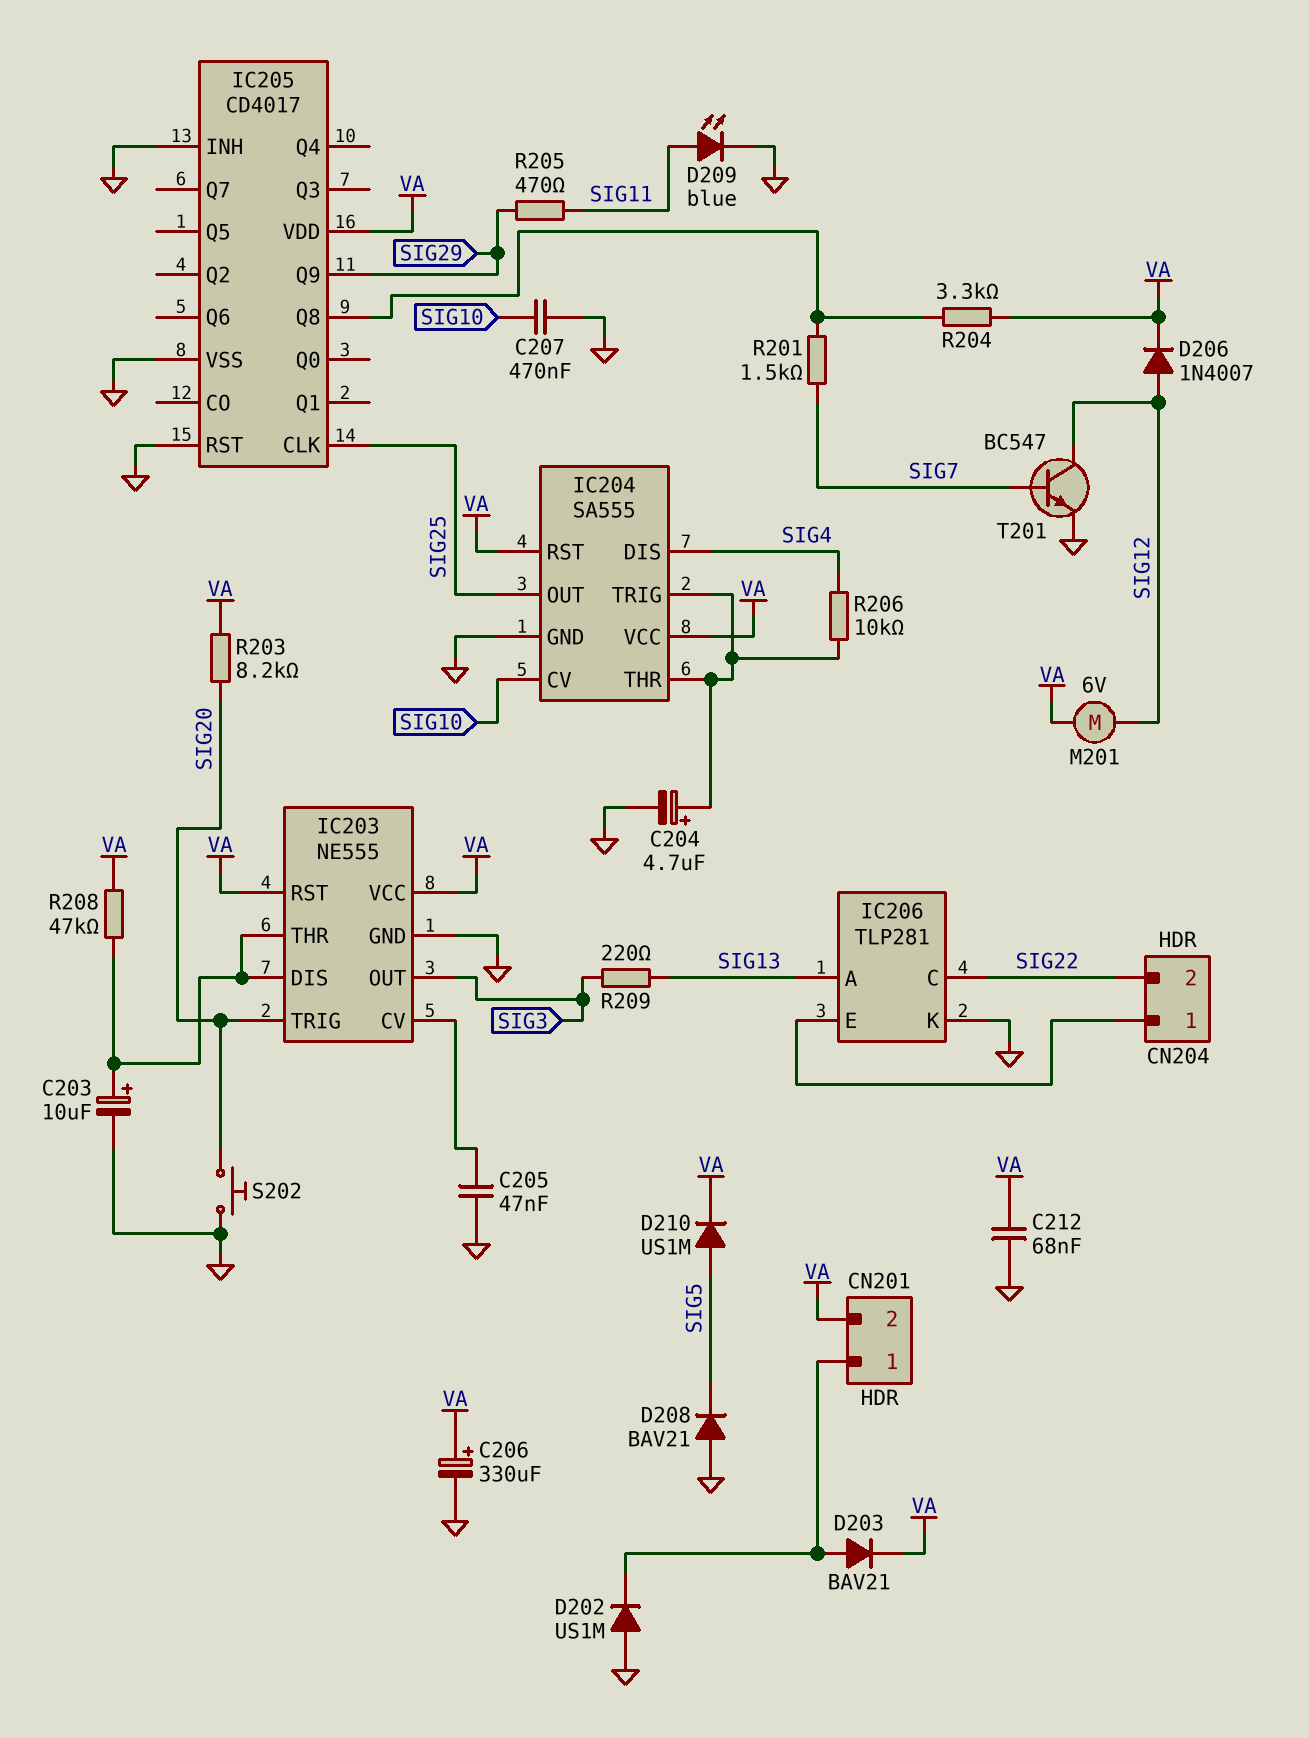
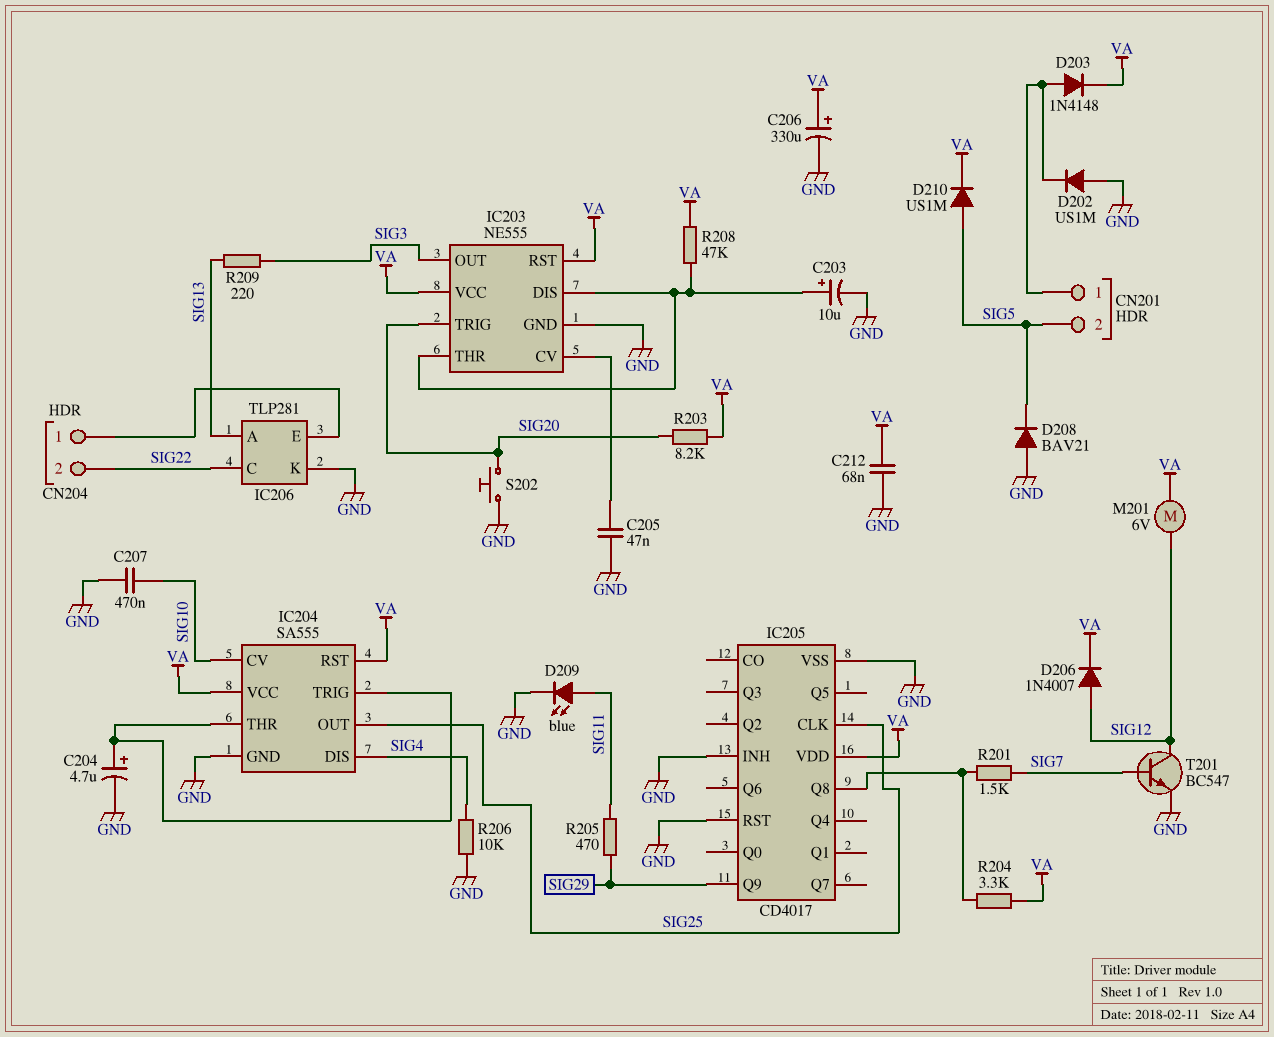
CN201 pin 2: VA -> SIG5
D203: diode BAV21 (A CN201/1, K VA) -> diode 1N4148 (A CN201/1, K VA)
R206: 10k (IC204/THR, SIG4) -> 10k (GND, SIG4)

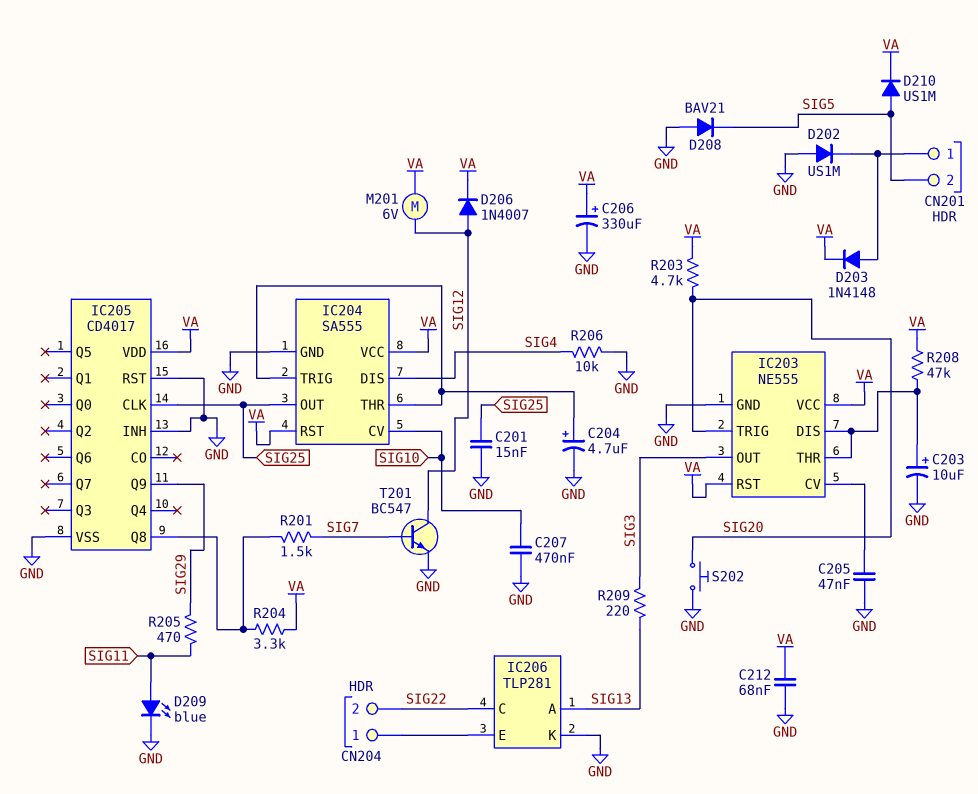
C201: none -> 15nF (GND, SIG25)
R203: 8.2k (SIG20, VA) -> 4.7k (SIG20, VA)

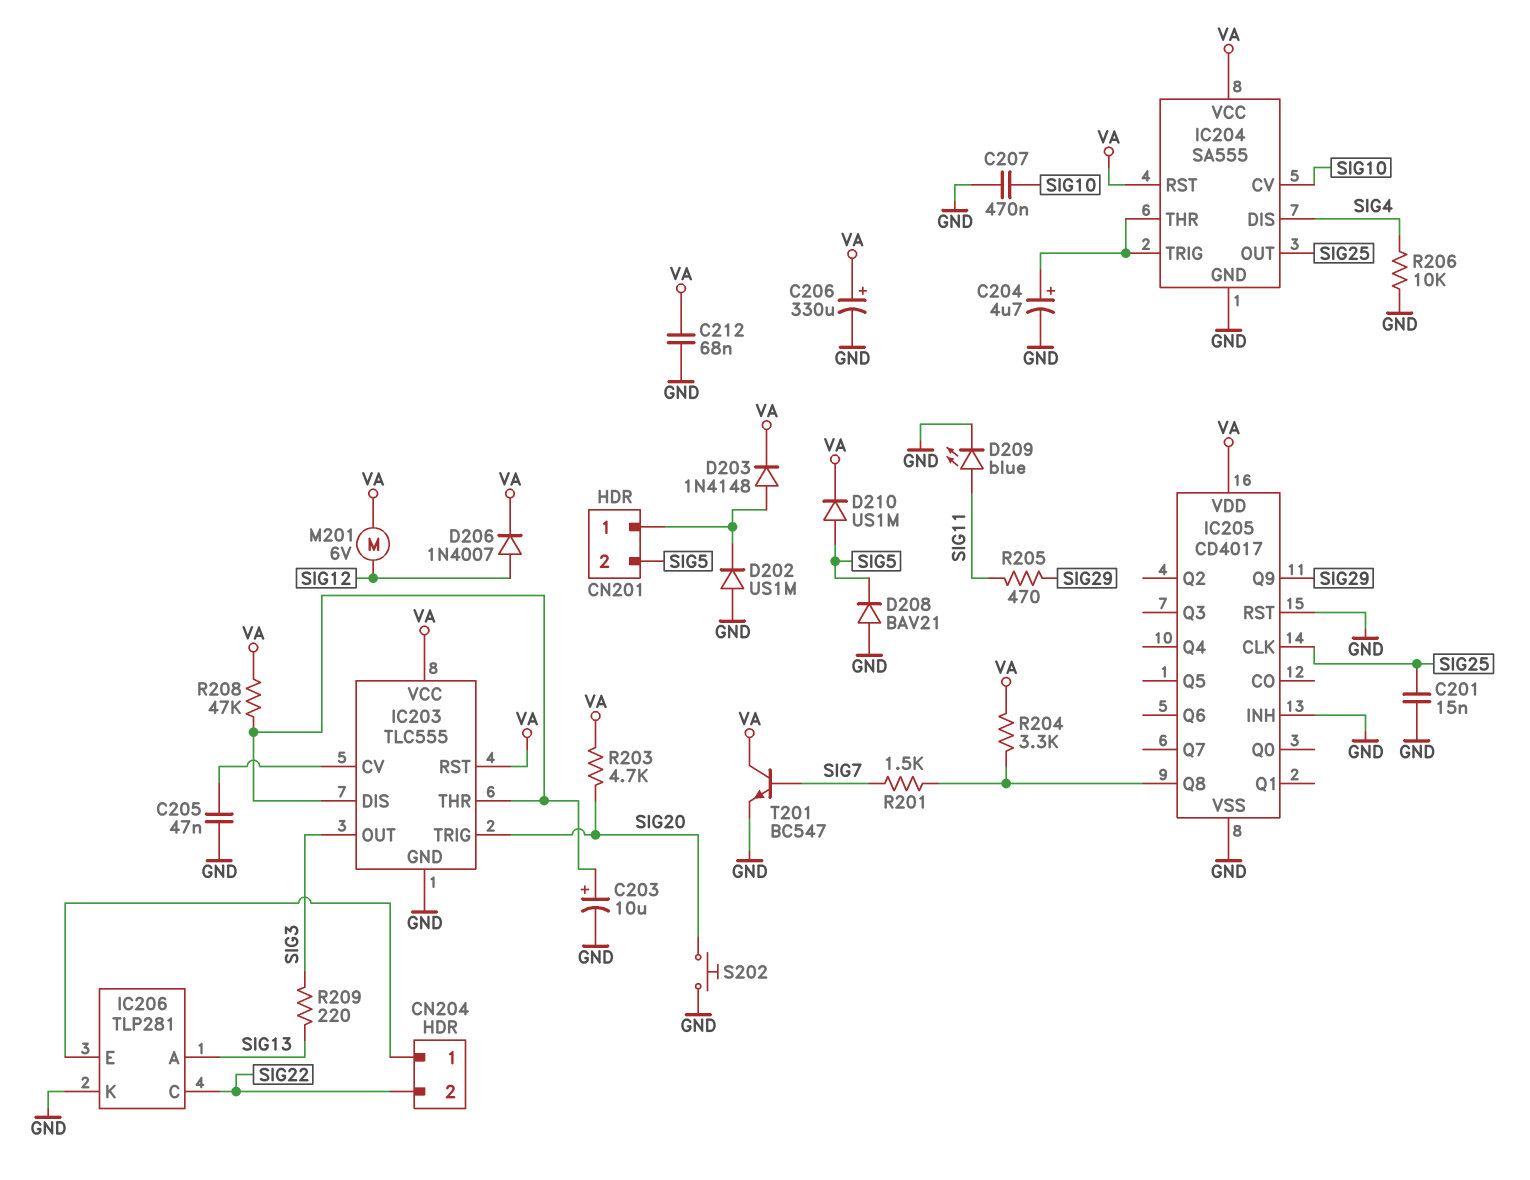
IC203: NE555 -> TLC555
T201: NPN BC547 (B SIG7, C SIG12, E GND) -> NPN BC547 (B SIG7, C VA, E GND)

